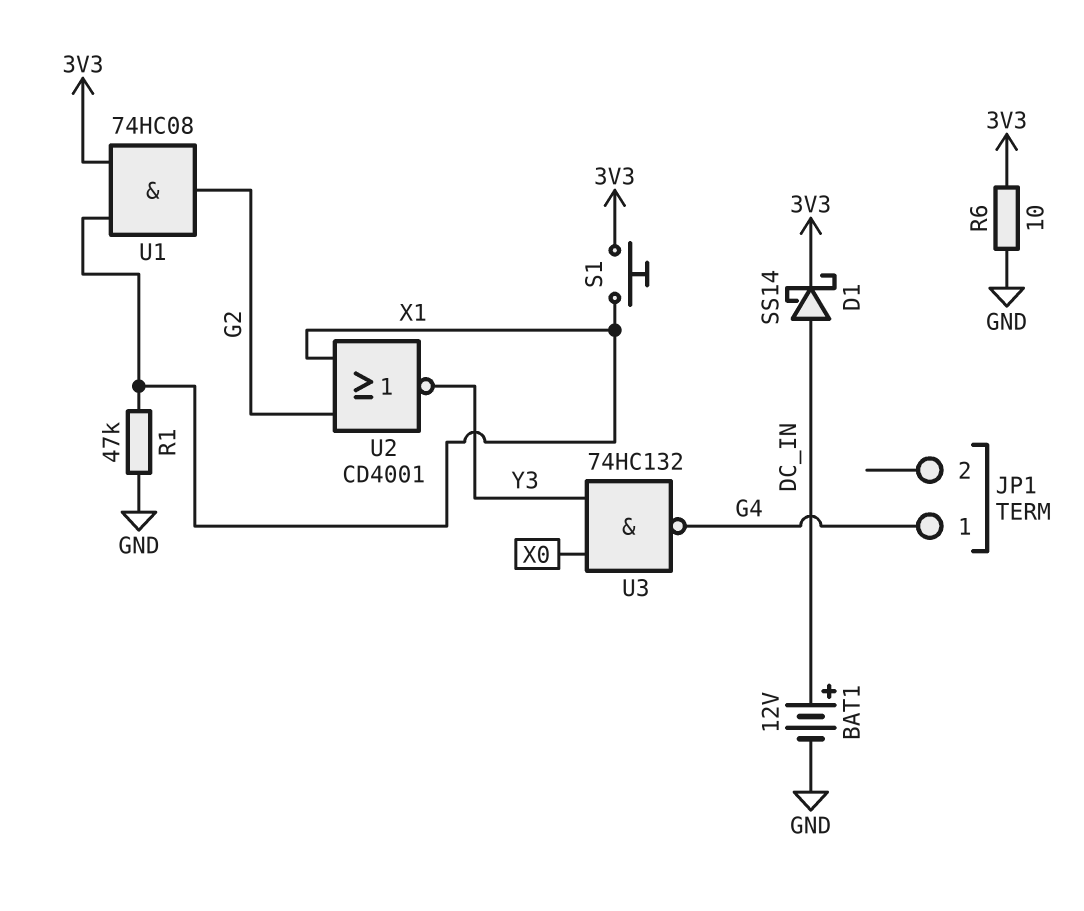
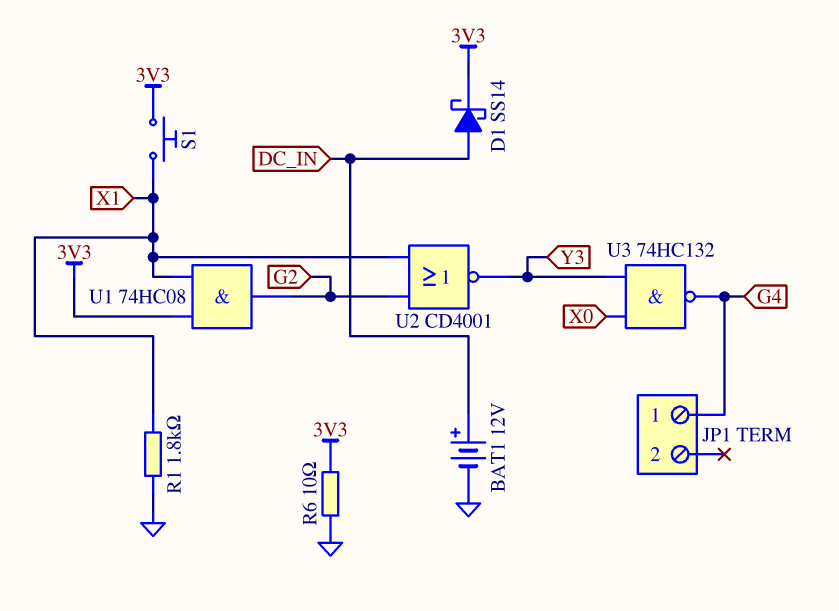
R1: 47k (GND, X1) -> 1.8k (GND, X1)

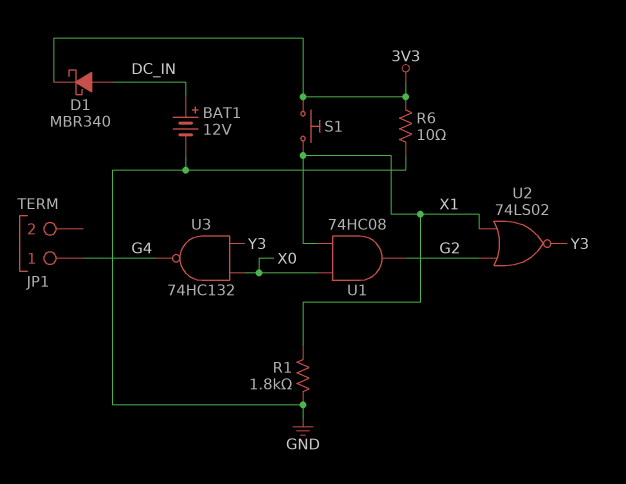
D1: schottky SS14 (A DC_IN, K 3V3) -> schottky MBR340 (A DC_IN, K 3V3)
U1: AND 74HC08 (in 3V3, in X1, out G2) -> AND 74HC08 (in X0, in X1, out G2)
U2: NOR CD4001 (in G2, in X1, out Y3) -> NOR 74LS02 (in G2, in X1, out Y3)

